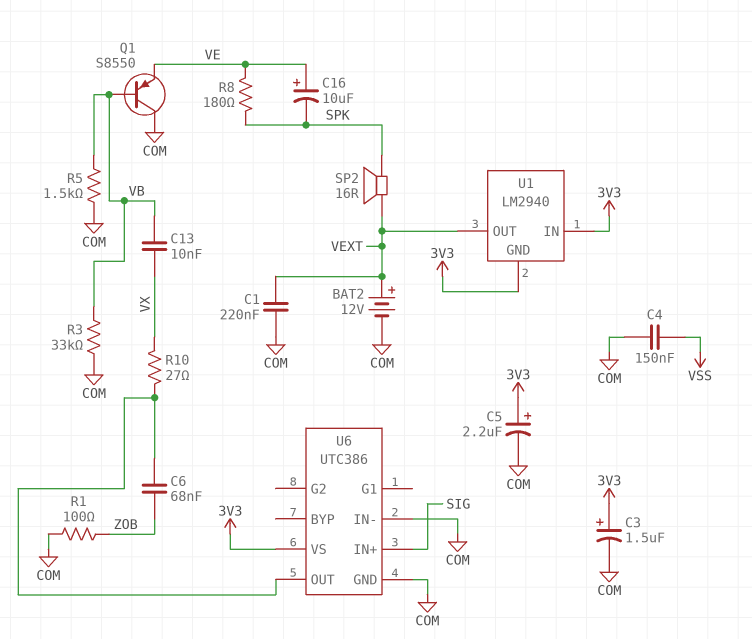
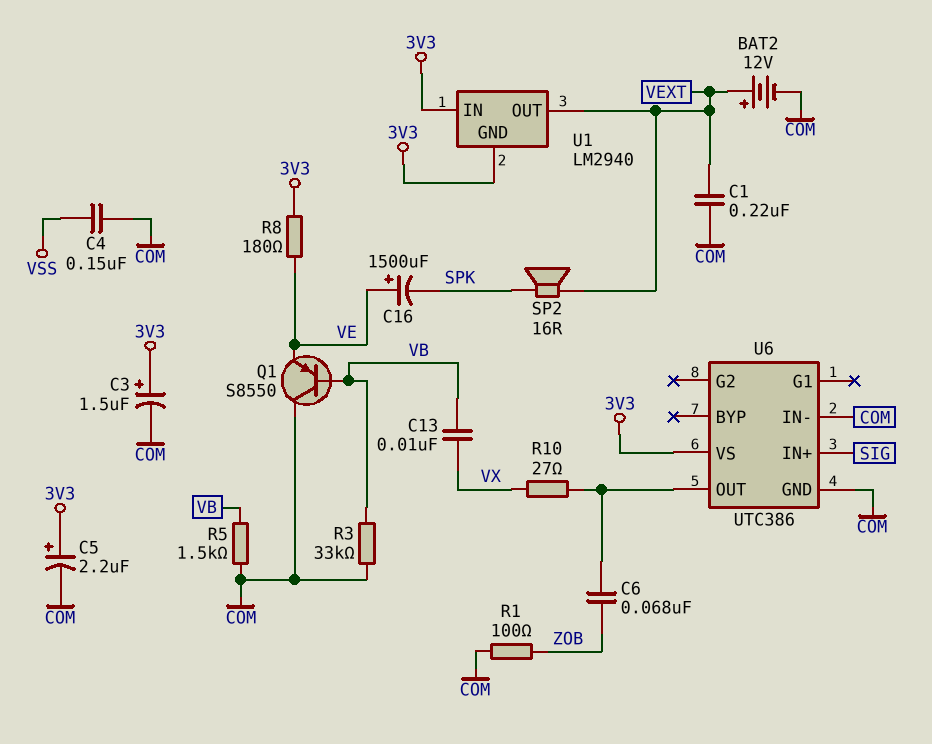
C16: 10uF (plus VE, minus SPK) -> 1500uF (plus VE, minus SPK)
R8: 180 (SPK, VE) -> 180 (3V3, VE)

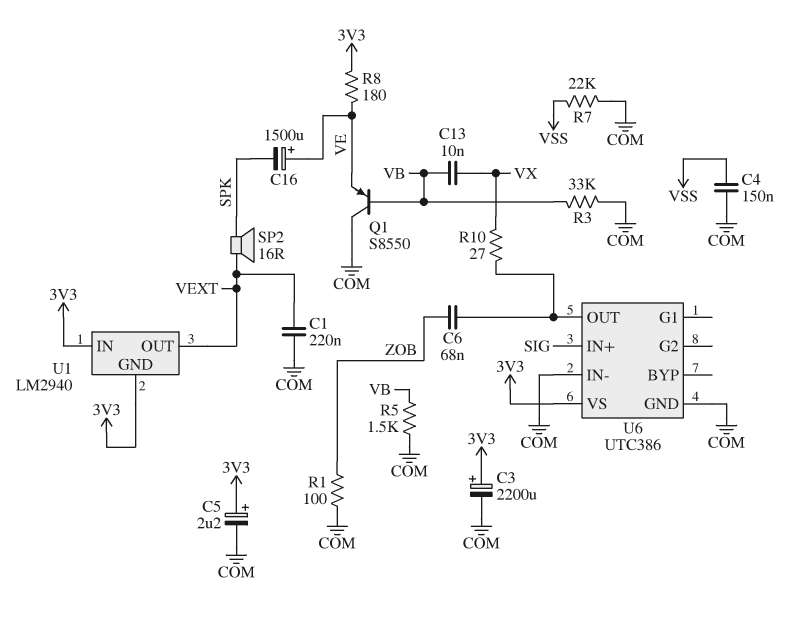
BAT2: 12V (plus VEXT, minus COM) -> none
C3: 1.5uF (plus 3V3, minus COM) -> 2200uF (plus 3V3, minus COM)
R7: none -> 22k (COM, VSS)

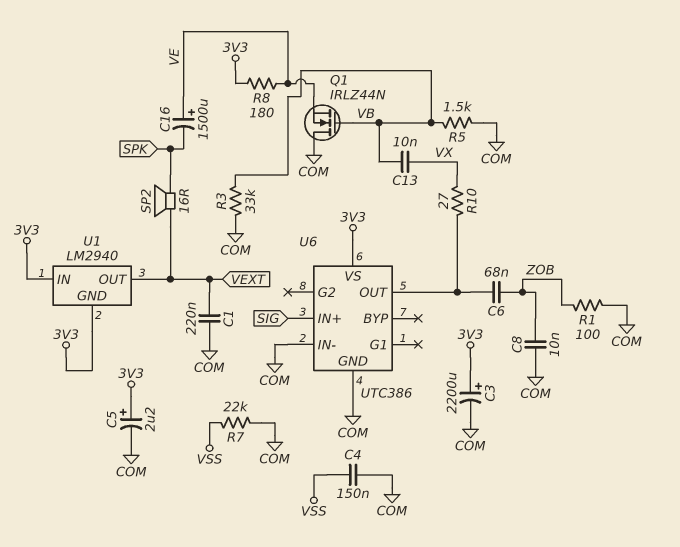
C8: none -> 10nF (COM, ZOB)
Q1: PNP S8550 (B VB, C COM, E VE) -> NMOS IRLZ44N (G VB, D COM, S VE)

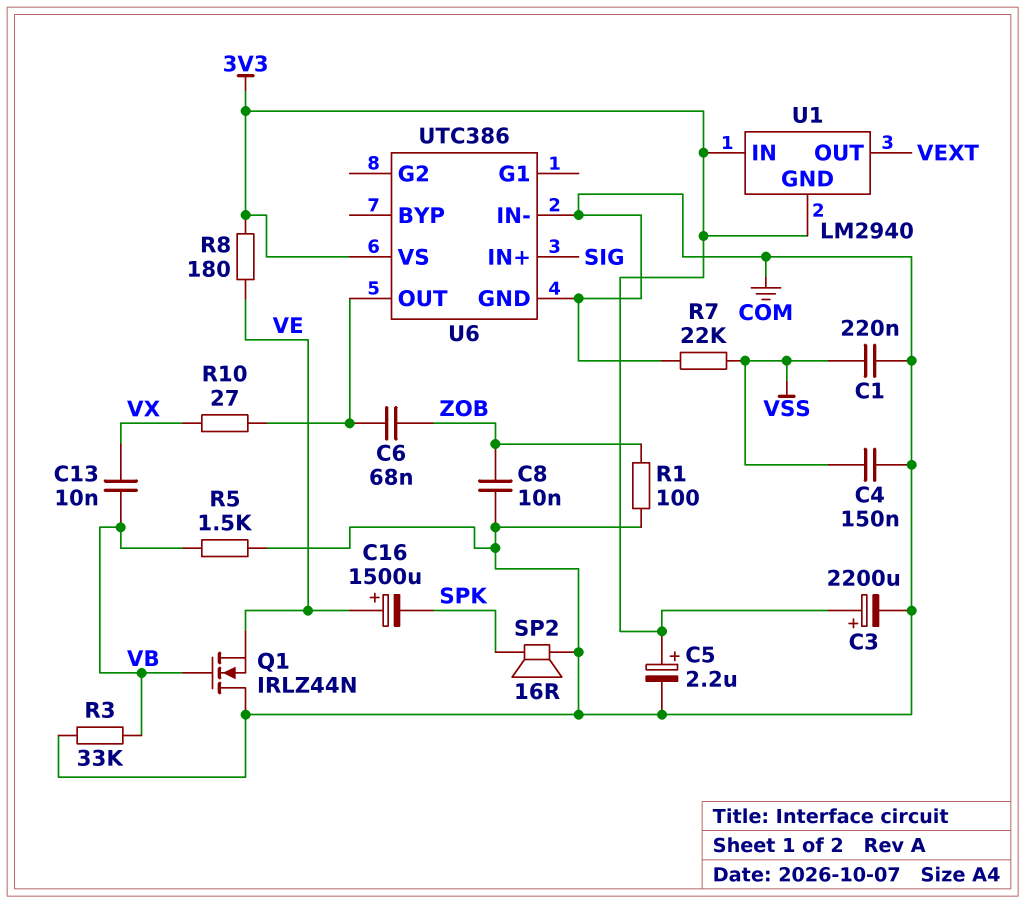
C1: 220nF (COM, VEXT) -> 220nF (COM, VSS)
SP2: speaker 16R (SPK, VEXT) -> speaker 16R (COM, SPK)

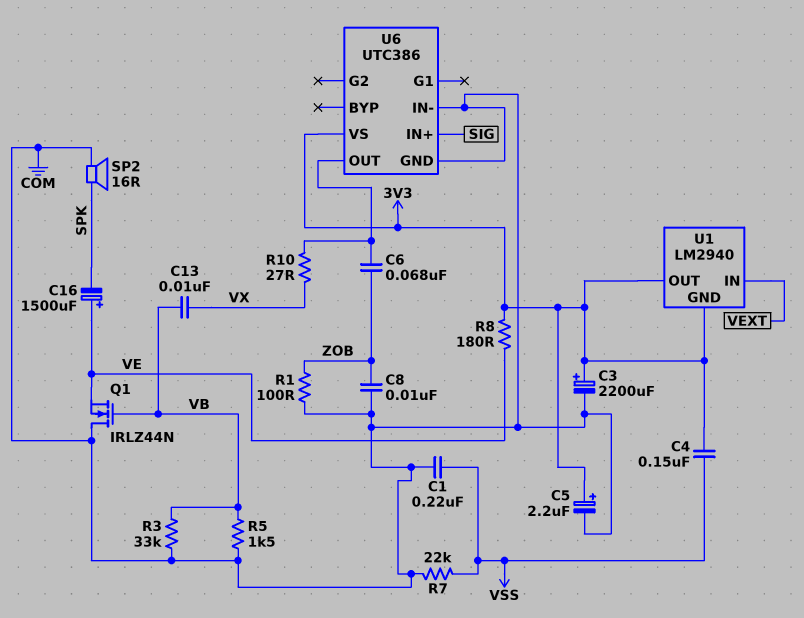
C4: 150nF (COM, VSS) -> 150nF (3V3, VSS)
U1 pin IN: 3V3 -> VEXT
U1 pin OUT: VEXT -> 3V3

